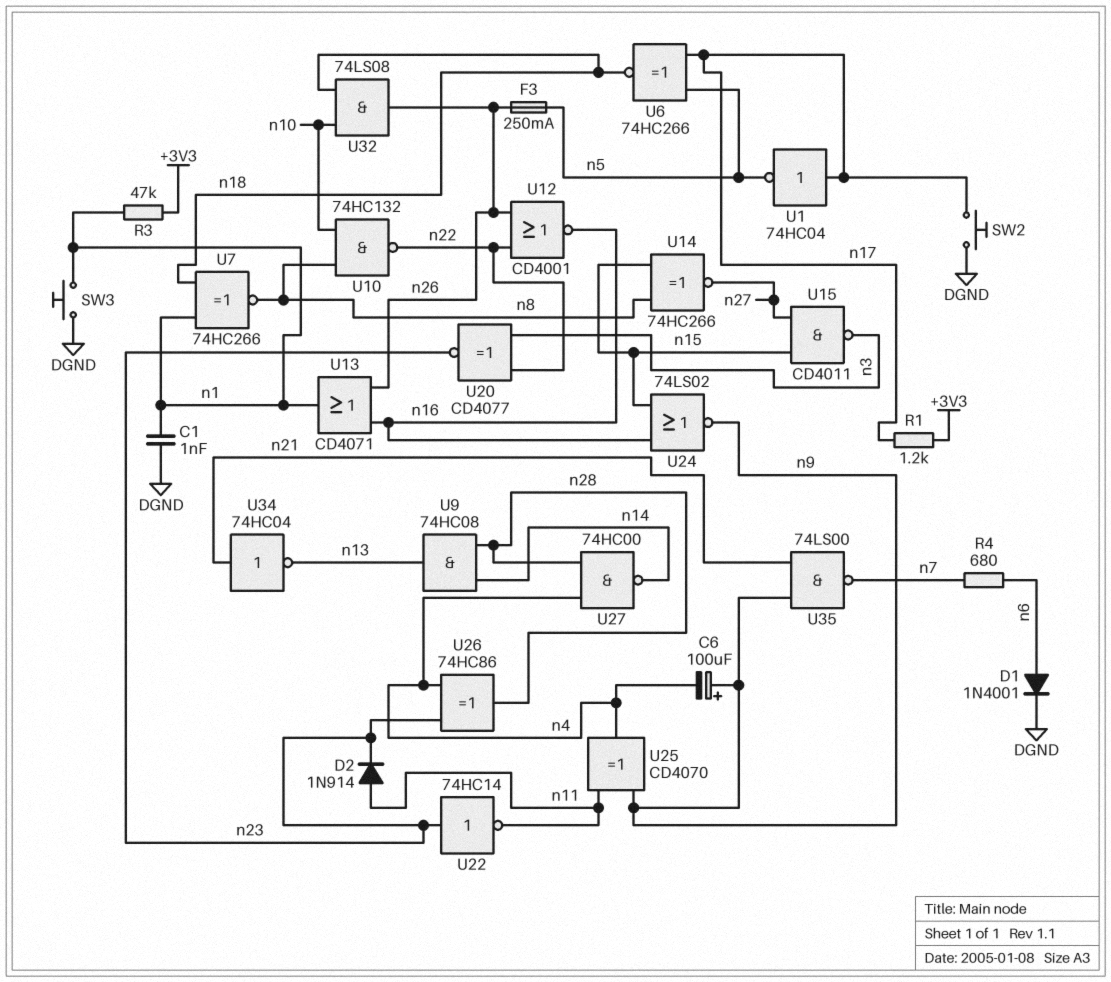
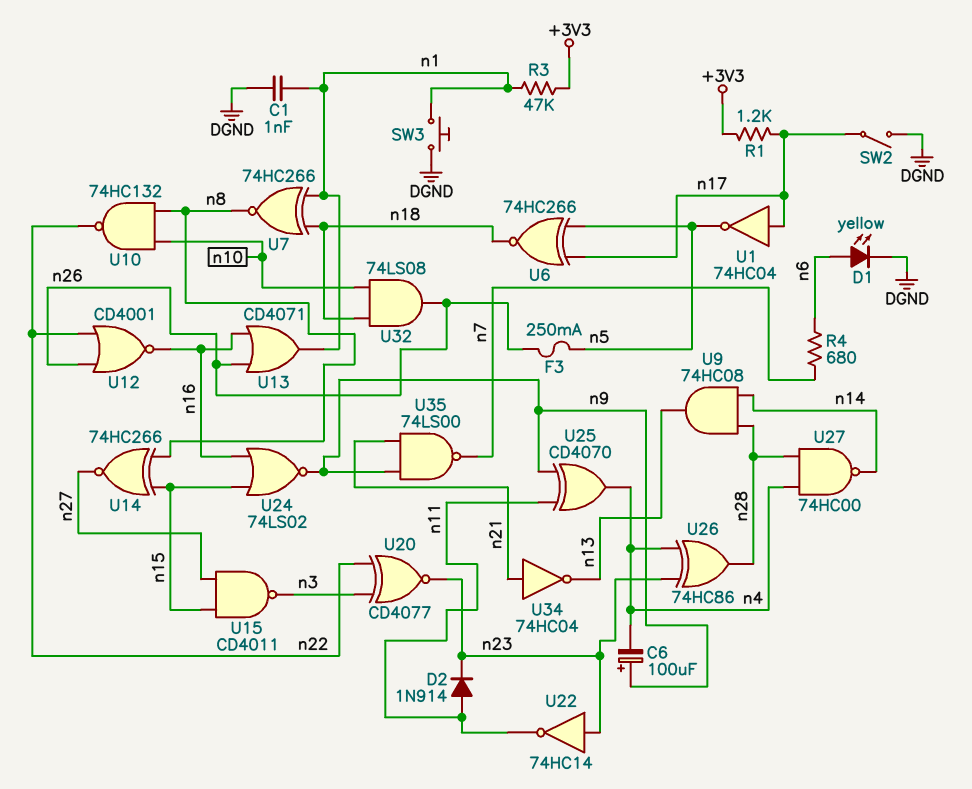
D1: diode 1N4001 (A n6, K DGND) -> LED yellow (A n6, K DGND)
SW2: button (DGND, n17) -> switch (DGND, n17)

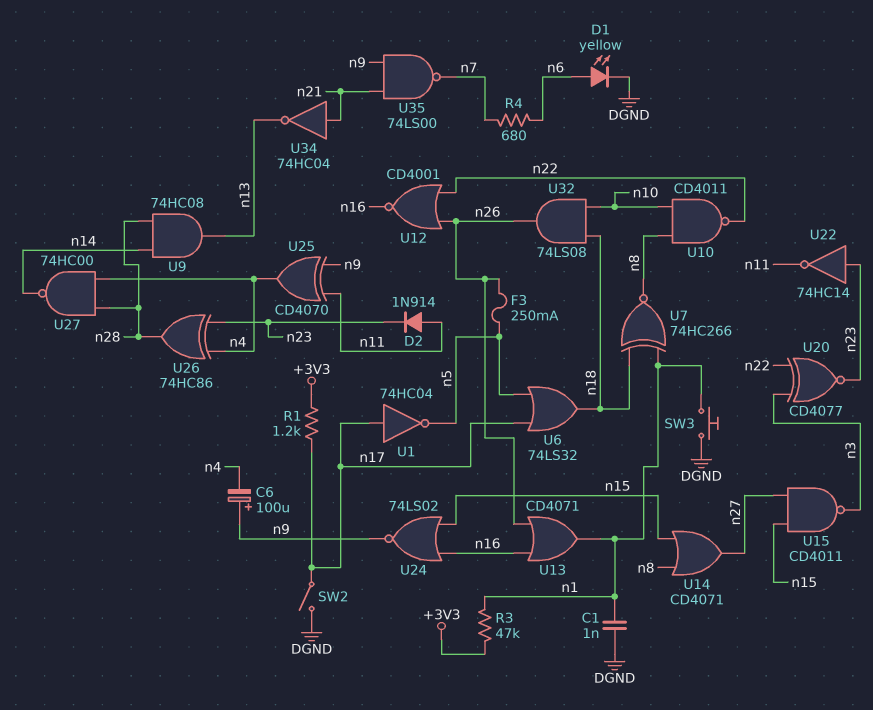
U6: XNOR 74HC266 (in n5, in n17, out n18) -> OR 74LS32 (in n5, in n17, out n18)
U10: NAND 74HC132 (in n8, in n10, out n22) -> NAND CD4011 (in n8, in n10, out n22)
U14: XNOR 74HC266 (in n8, in n15, out n27) -> OR CD4071 (in n8, in n15, out n27)

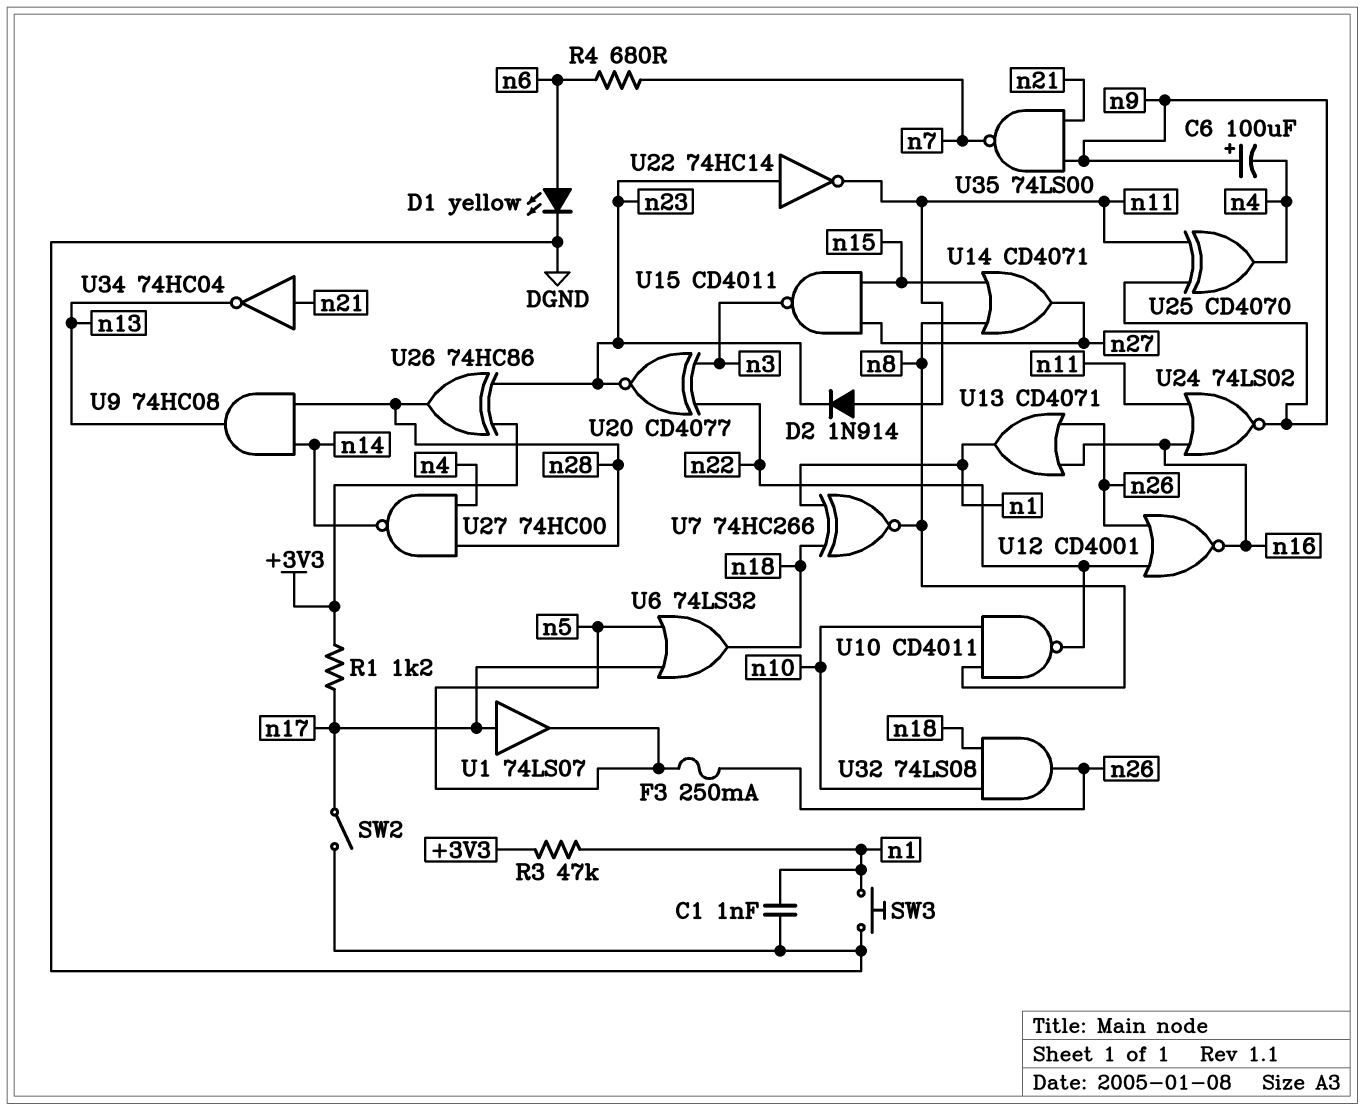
U1: NOT 74HC04 (in n17, out n5) -> buffer 74LS07 (in n17, out n5)
U24: NOR 74LS02 (in n15, in n16, out n9) -> NOR 74LS02 (in n11, in n16, out n9)
U26: XOR 74HC86 (in n4, in n23, out n28) -> XOR 74HC86 (in +3V3, in n23, out n28)

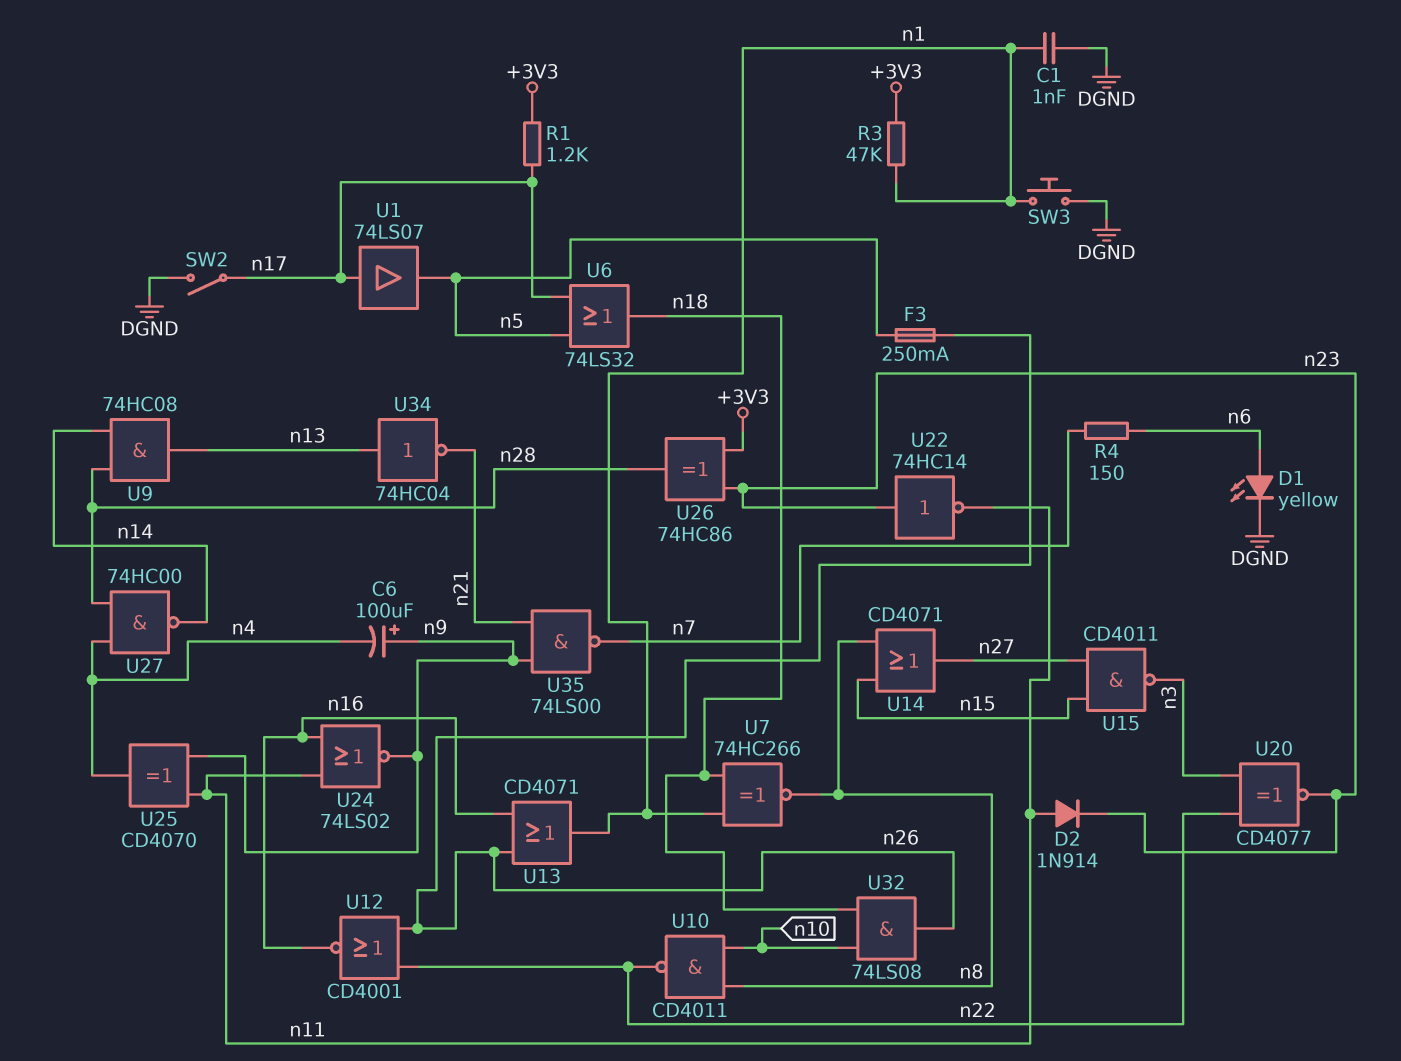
R4: 680 (n6, n7) -> 150 (n6, n7)
U34: NOT 74HC04 (in n21, out n13) -> NOT 74HC04 (in n13, out n21)

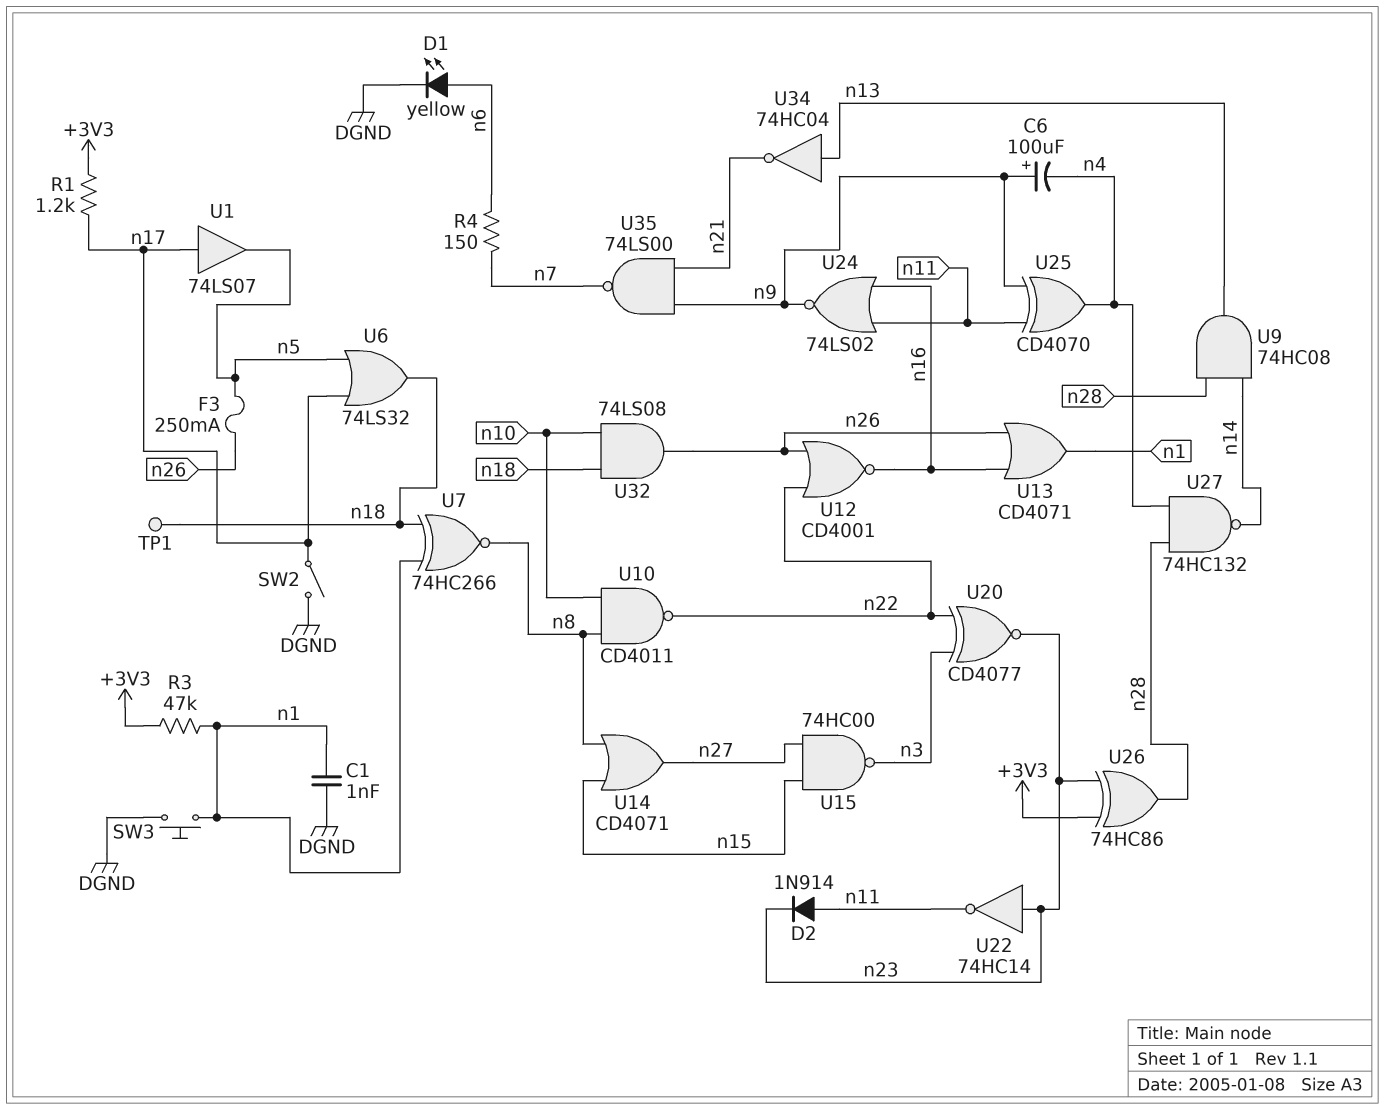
TP1: none -> test point (n18)
U15: NAND CD4011 (in n15, in n27, out n3) -> NAND 74HC00 (in n15, in n27, out n3)
U27: NAND 74HC00 (in n4, in n28, out n14) -> NAND 74HC132 (in n4, in n28, out n14)

